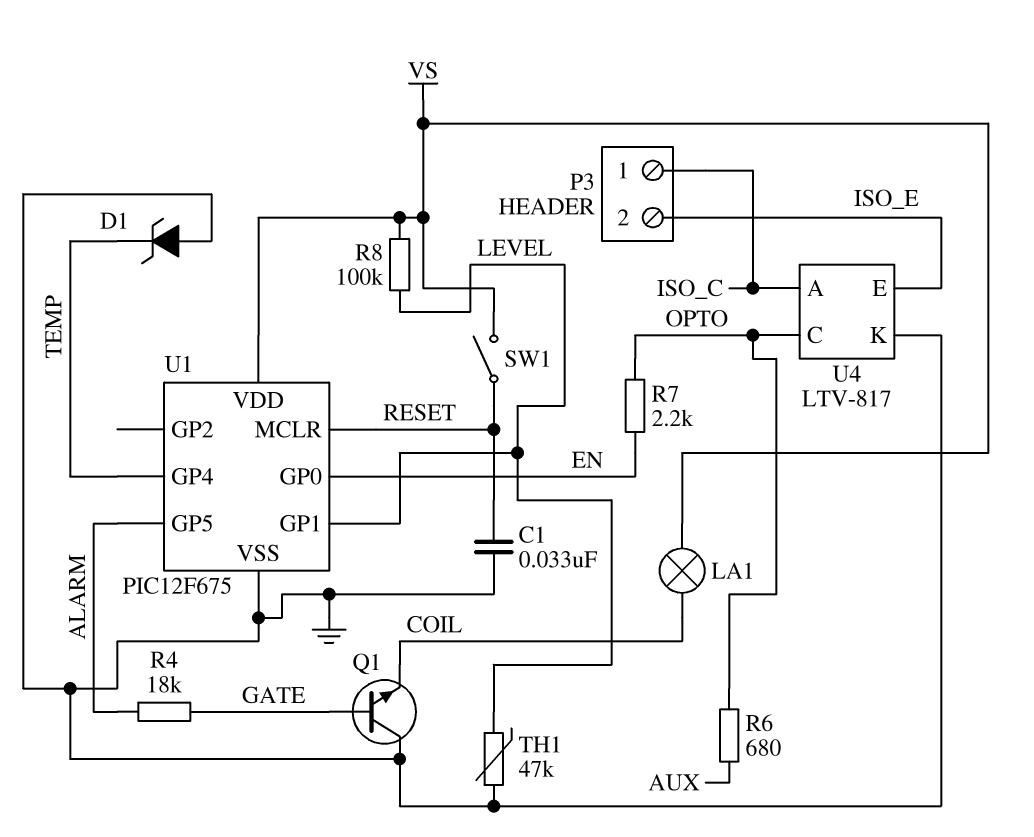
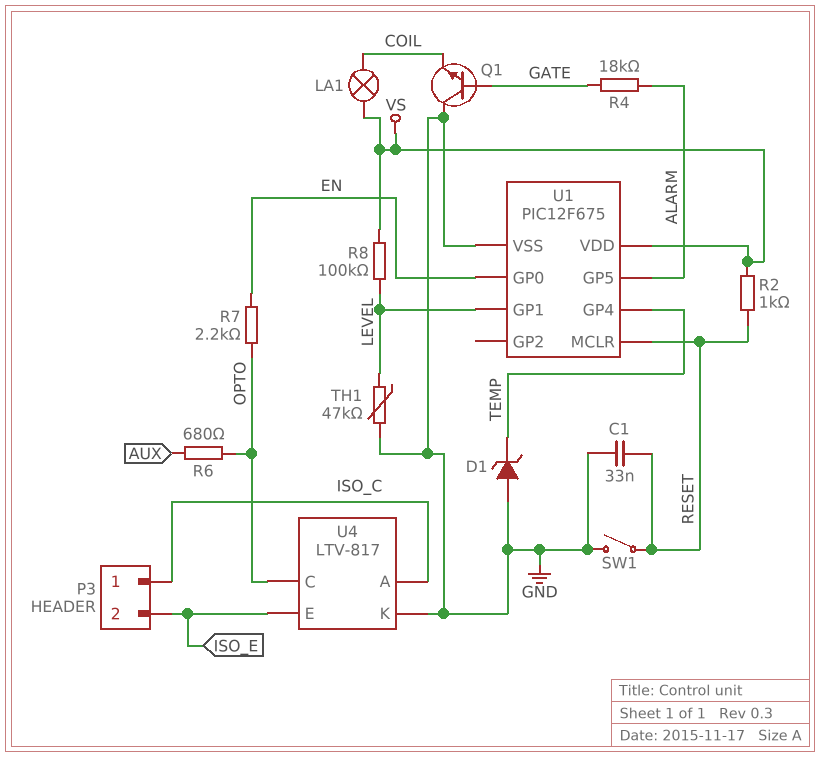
R2: none -> 1k (RESET, VS)
SW1: switch (RESET, VS) -> switch (GND, RESET)

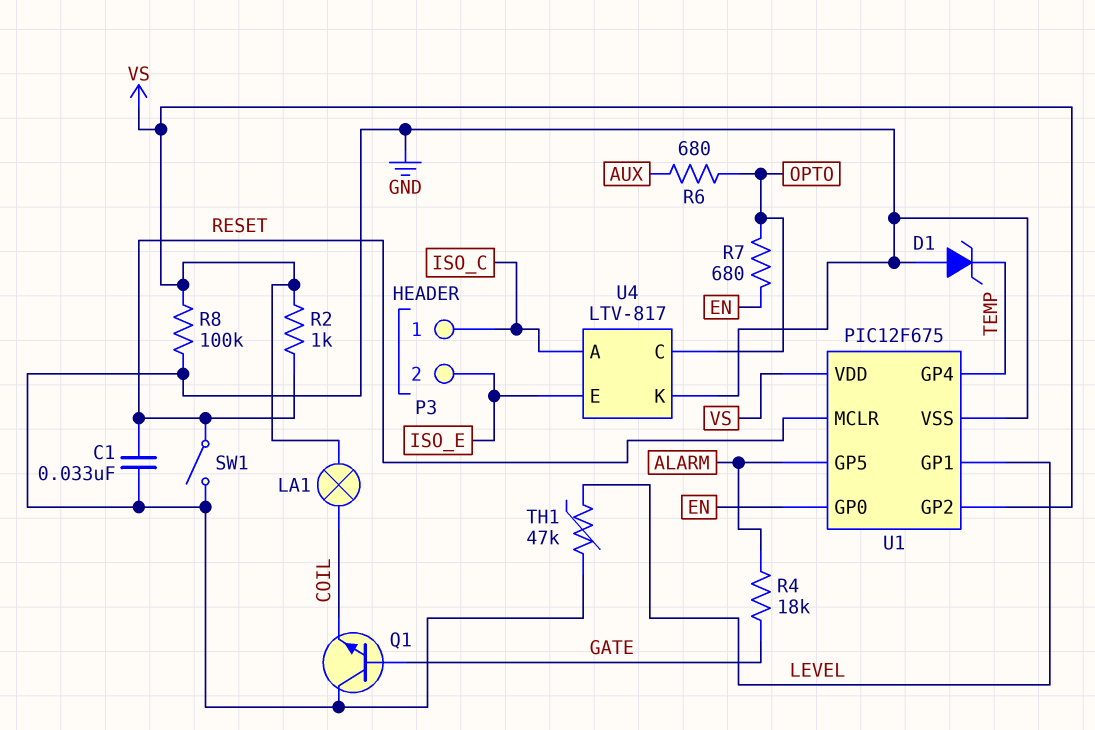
R7: 2.2k (EN, OPTO) -> 680 (EN, OPTO)
R8: 100k (LEVEL, VS) -> 100k (GND, VS)
U1 pin GP2: none -> VS

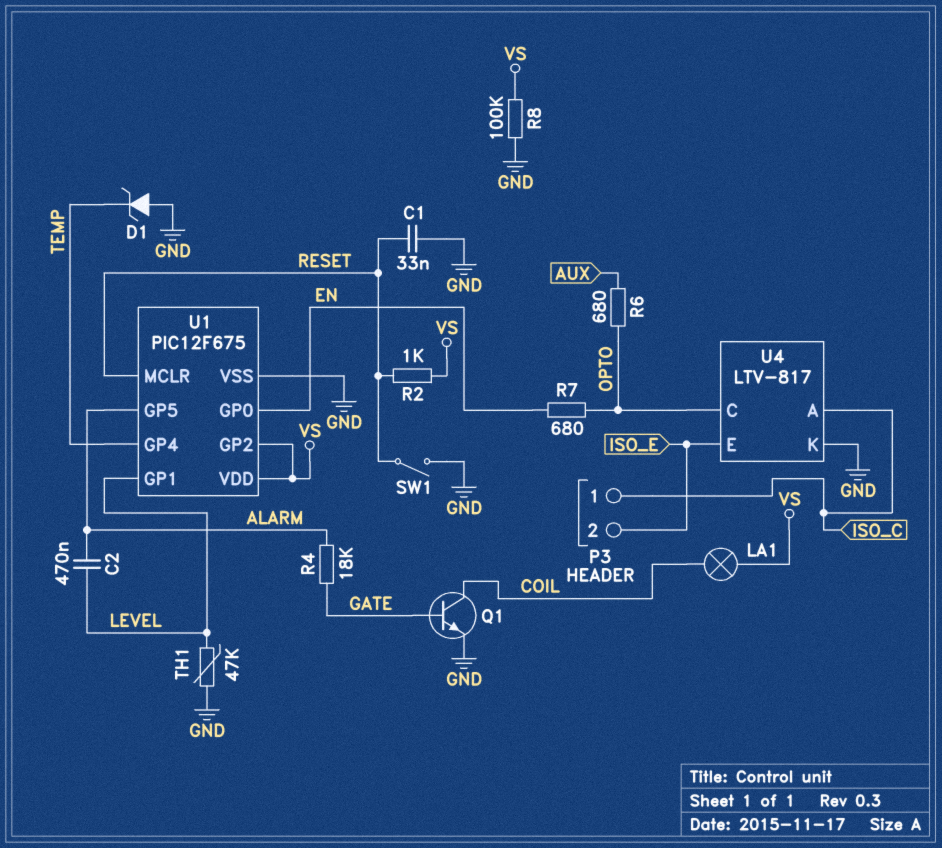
C2: none -> 470nF (ALARM, LEVEL)
Q1: NPN (B GATE, C GND, E COIL) -> NPN (B GATE, C COIL, E GND)

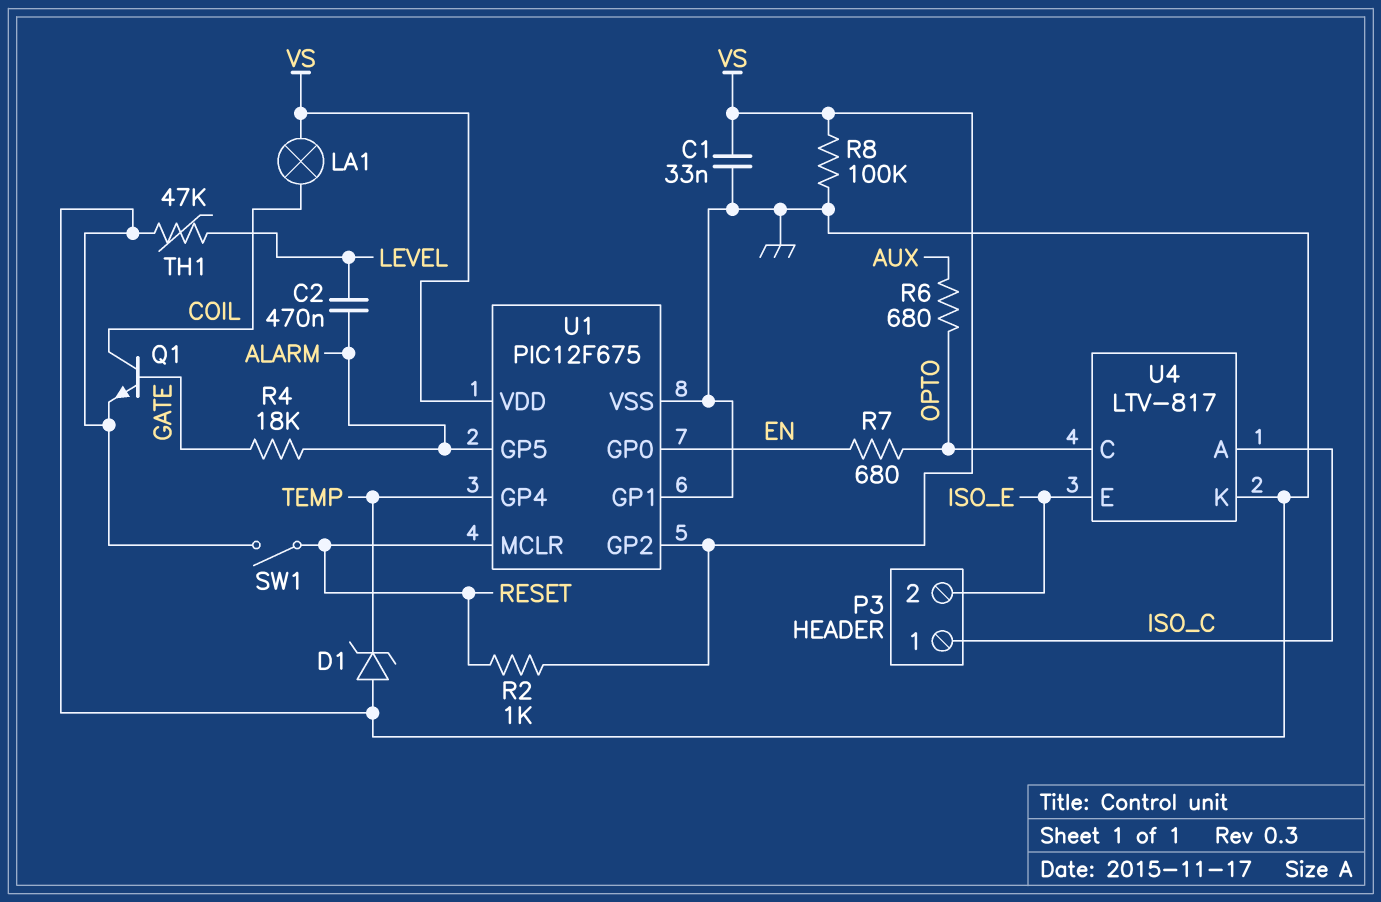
C1: 33nF (GND, RESET) -> 33nF (GND, VS)
U1 pin GP1: LEVEL -> GND

